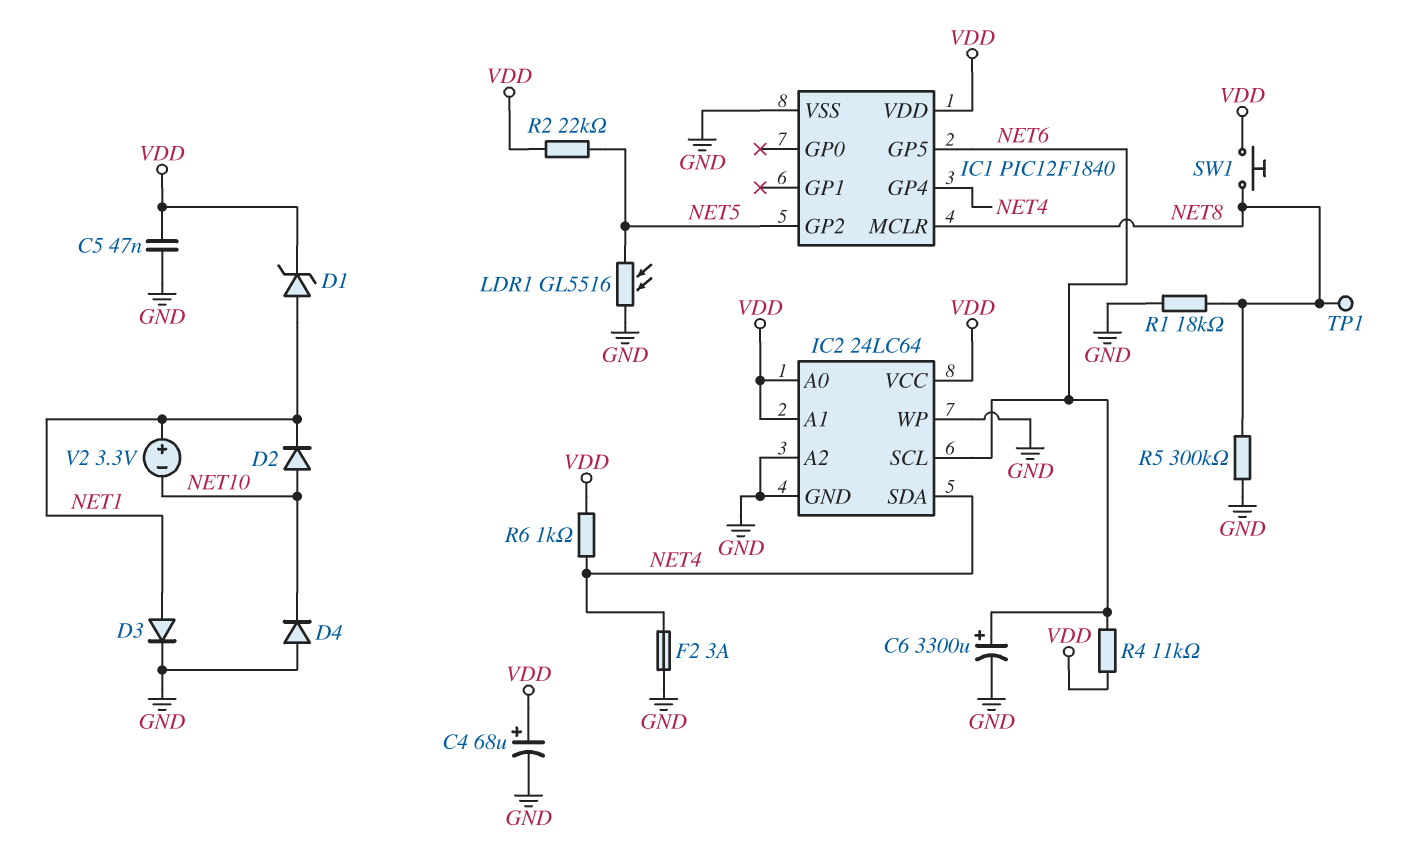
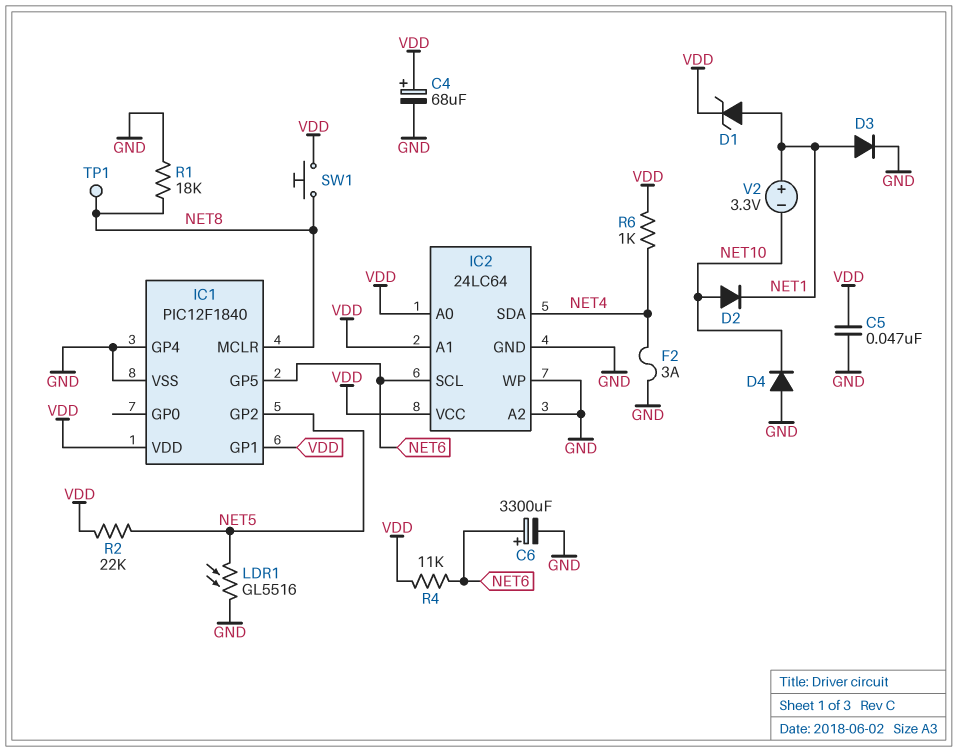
IC1 pin GP1: none -> VDD
IC1 pin GP4: NET4 -> GND
R5: 300k (GND, NET8) -> none

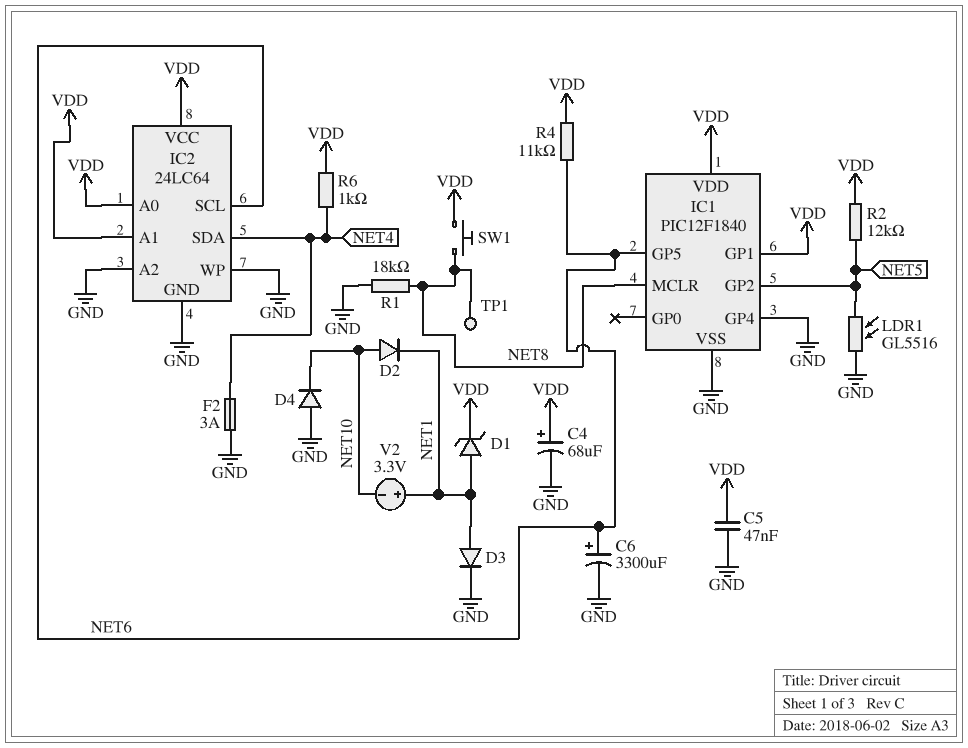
R2: 22k (NET5, VDD) -> 12k (NET5, VDD)

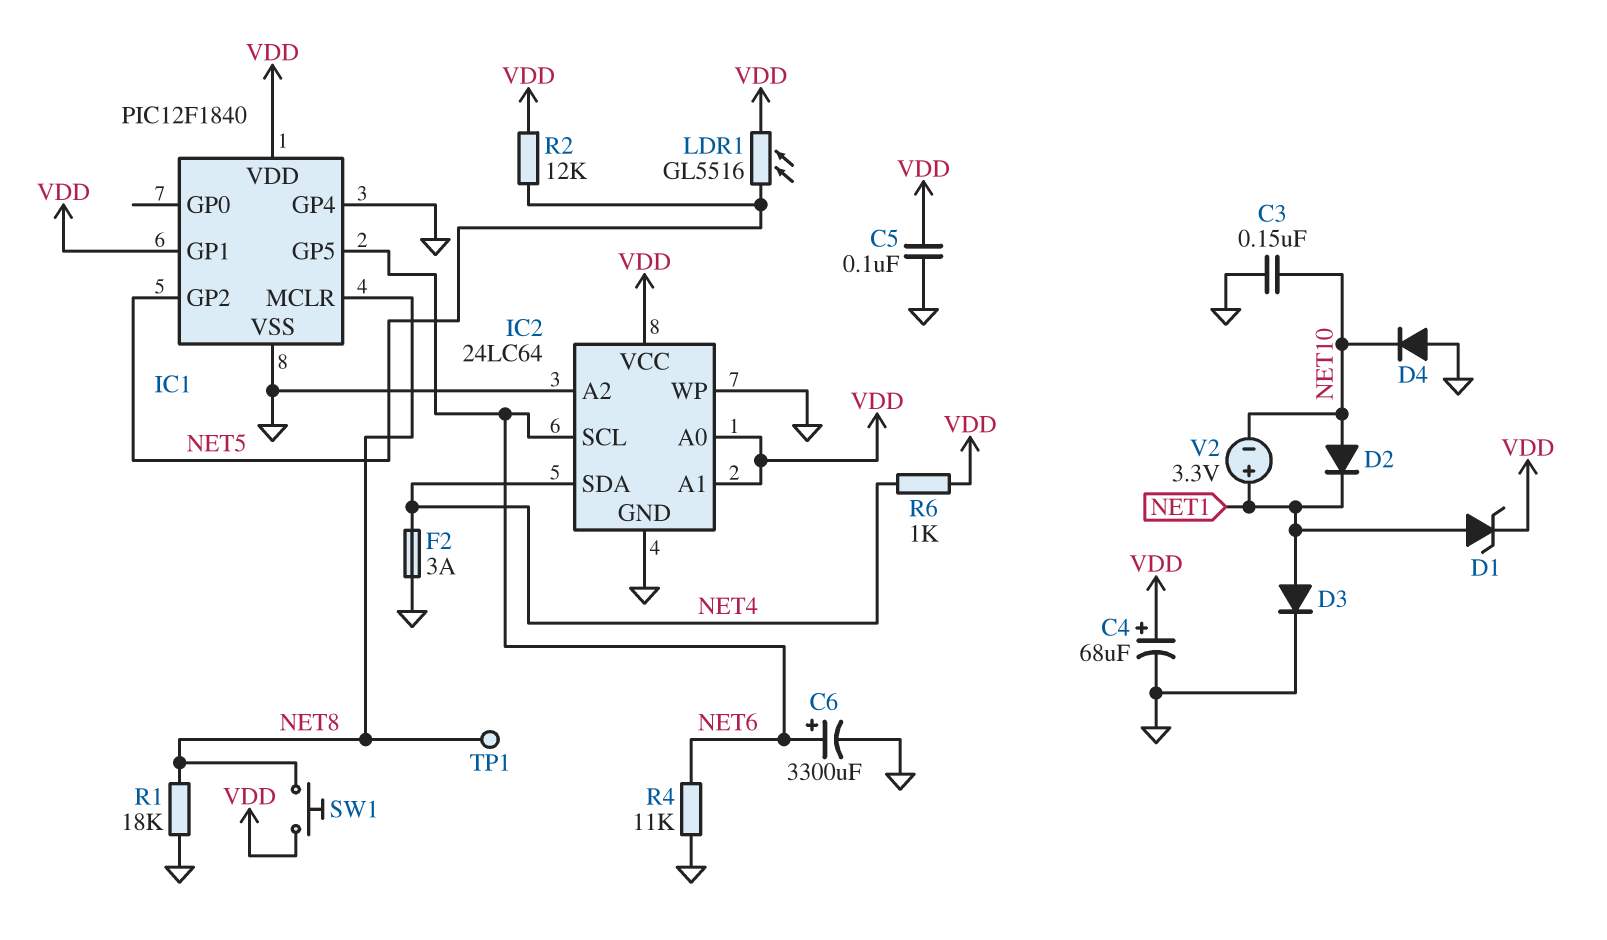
C3: none -> 150nF (GND, NET10)
C5: 47nF (GND, VDD) -> 100nF (GND, VDD)
LDR1: GL5516 (GND, NET5) -> GL5516 (NET5, VDD)
R4: 11k (NET6, VDD) -> 11k (GND, NET6)

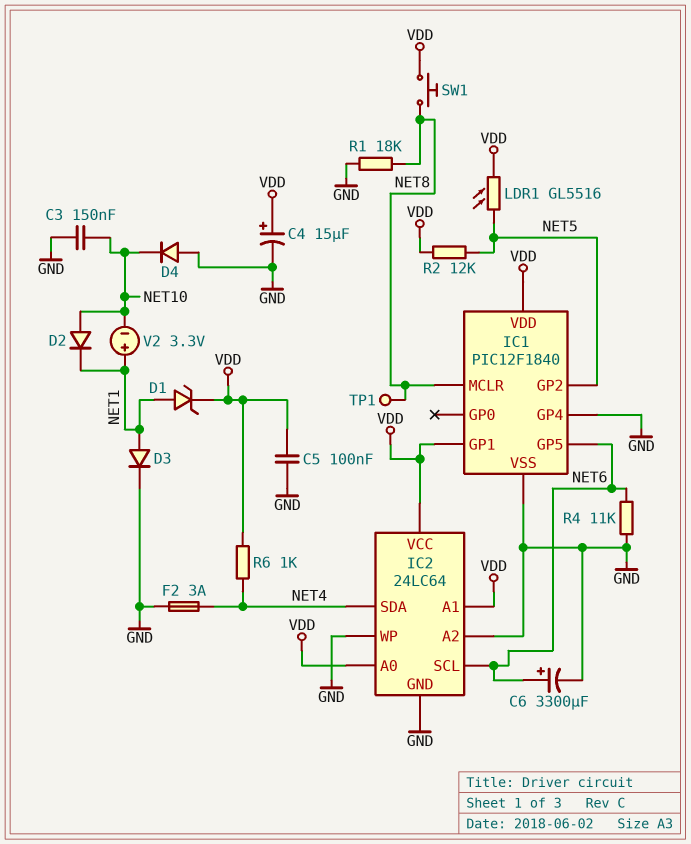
C4: 68uF (plus VDD, minus GND) -> 15uF (plus VDD, minus GND)

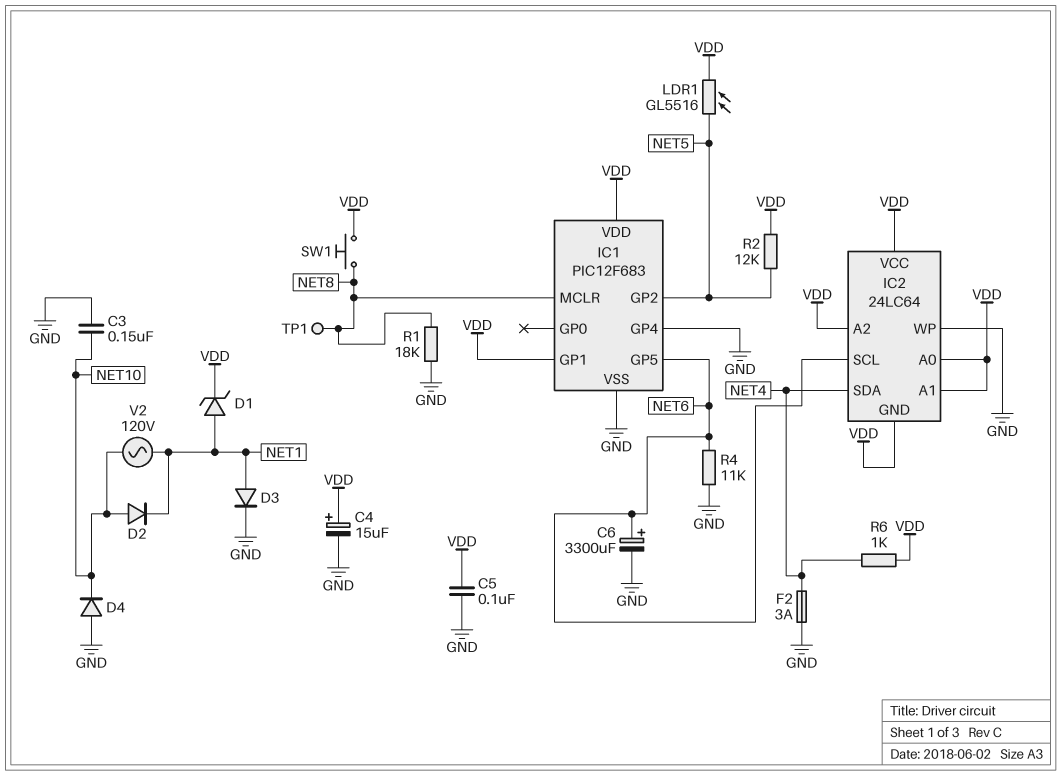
IC1: PIC12F1840 -> PIC12F683
IC2 pin A2: GND -> VDD
IC2 pin GND: GND -> VDD
V2: 3.3V (plus NET1, minus NET10) -> AC 120V (NET1, NET10)

